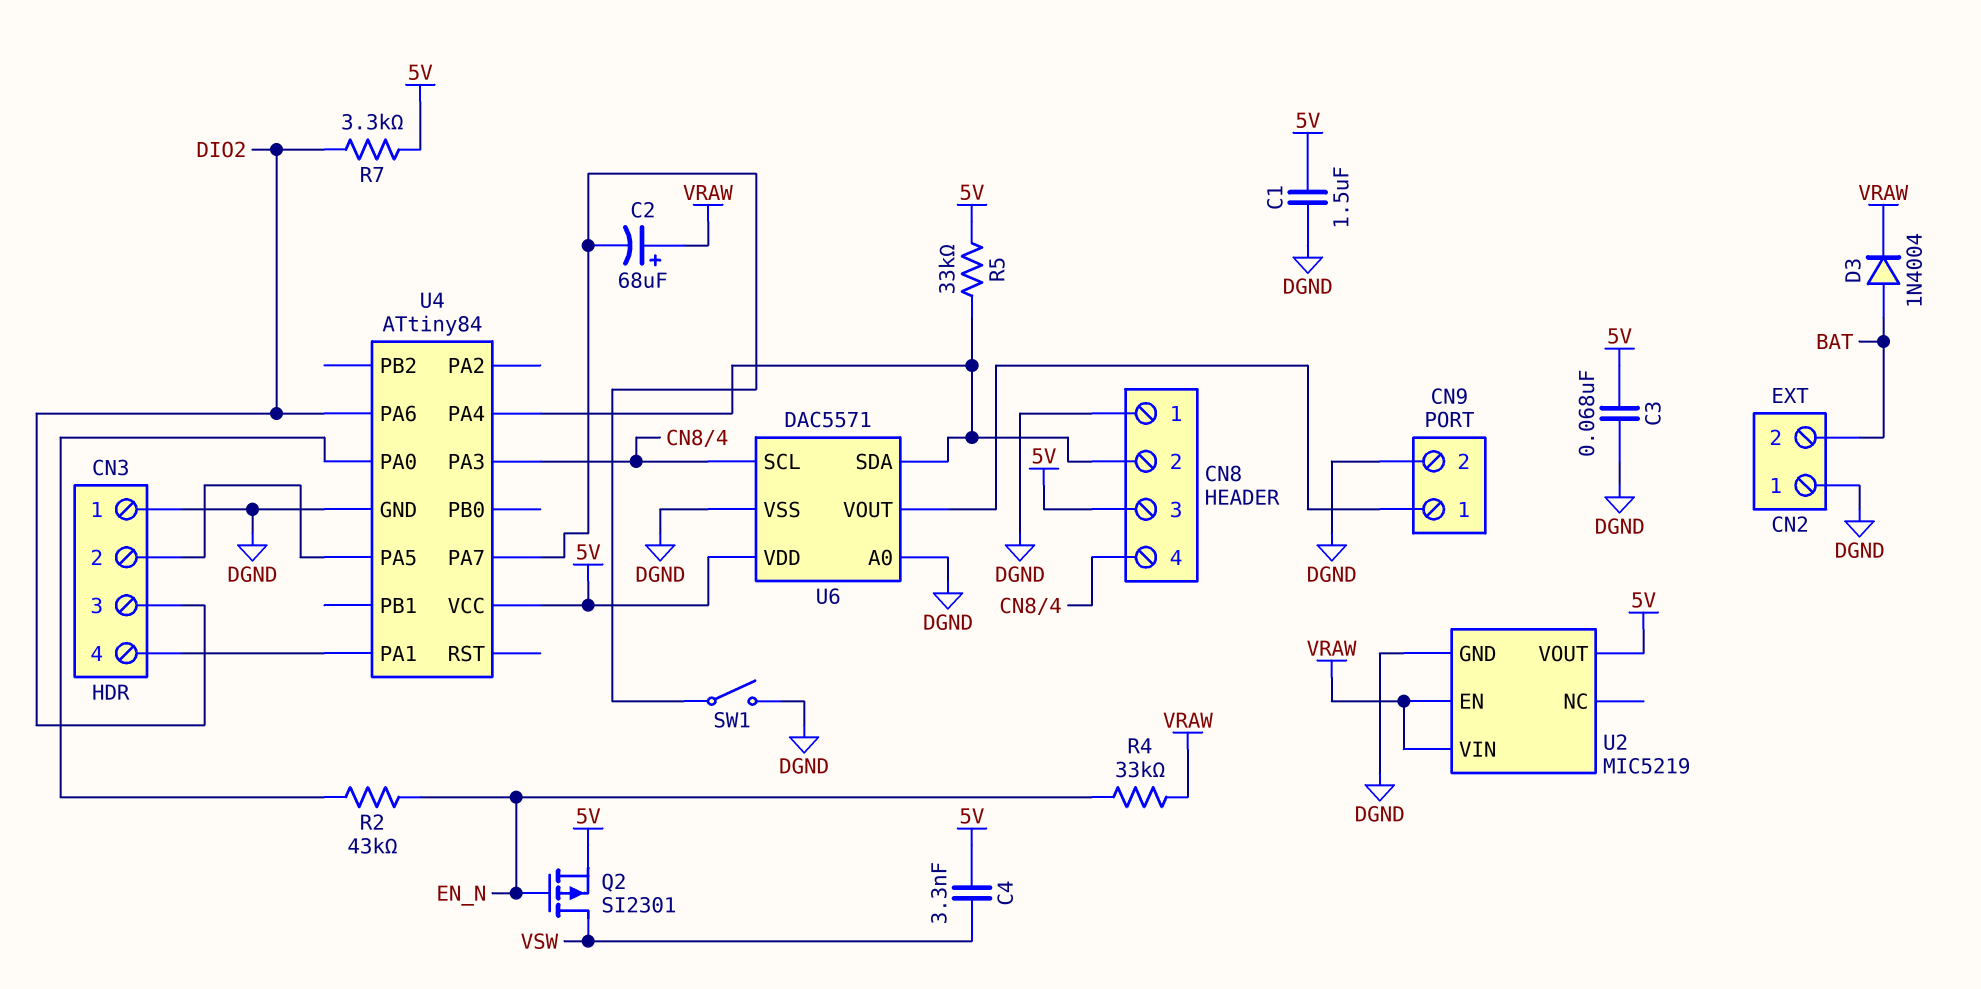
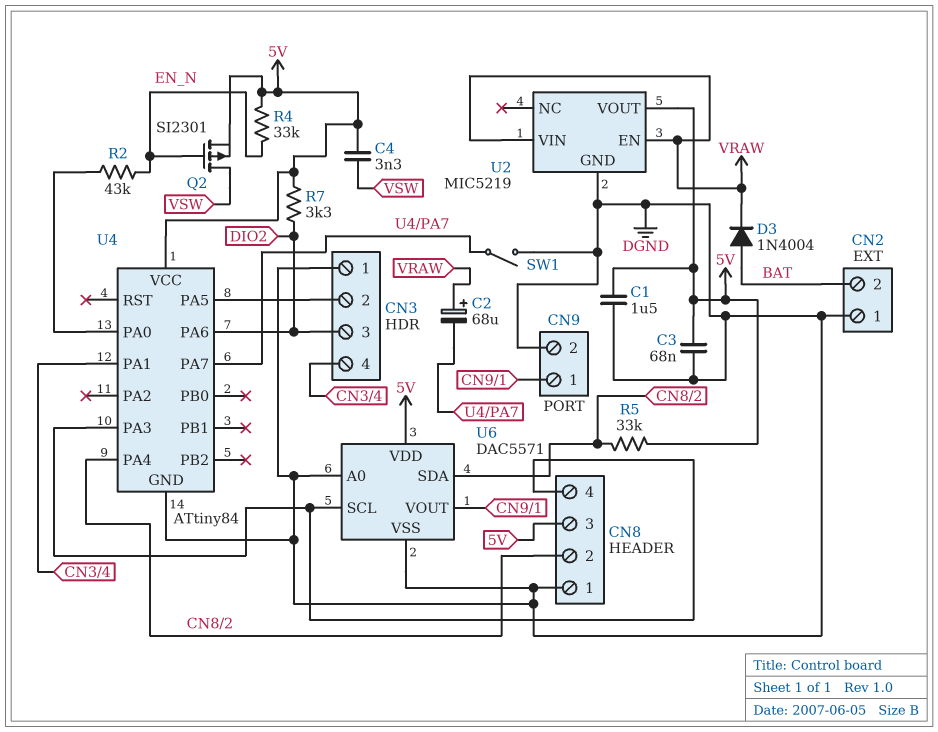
R4: 33k (EN_N, VRAW) -> 33k (5V, EN_N)

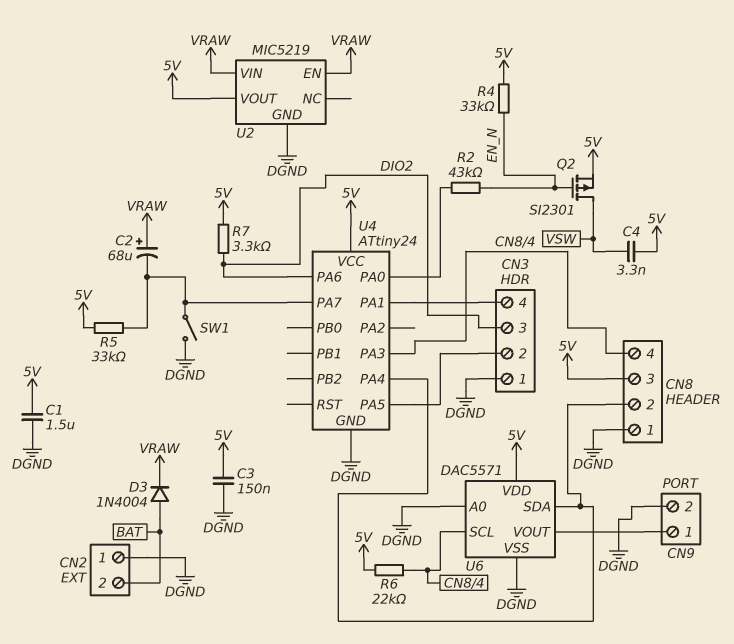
C3: 68nF (5V, DGND) -> 150nF (5V, DGND)
R5: 33k (5V, CN8/2) -> 33k (5V, U4/PA7)
R6: none -> 22k (5V, CN8/4)
U4: ATtiny84 -> ATtiny24

